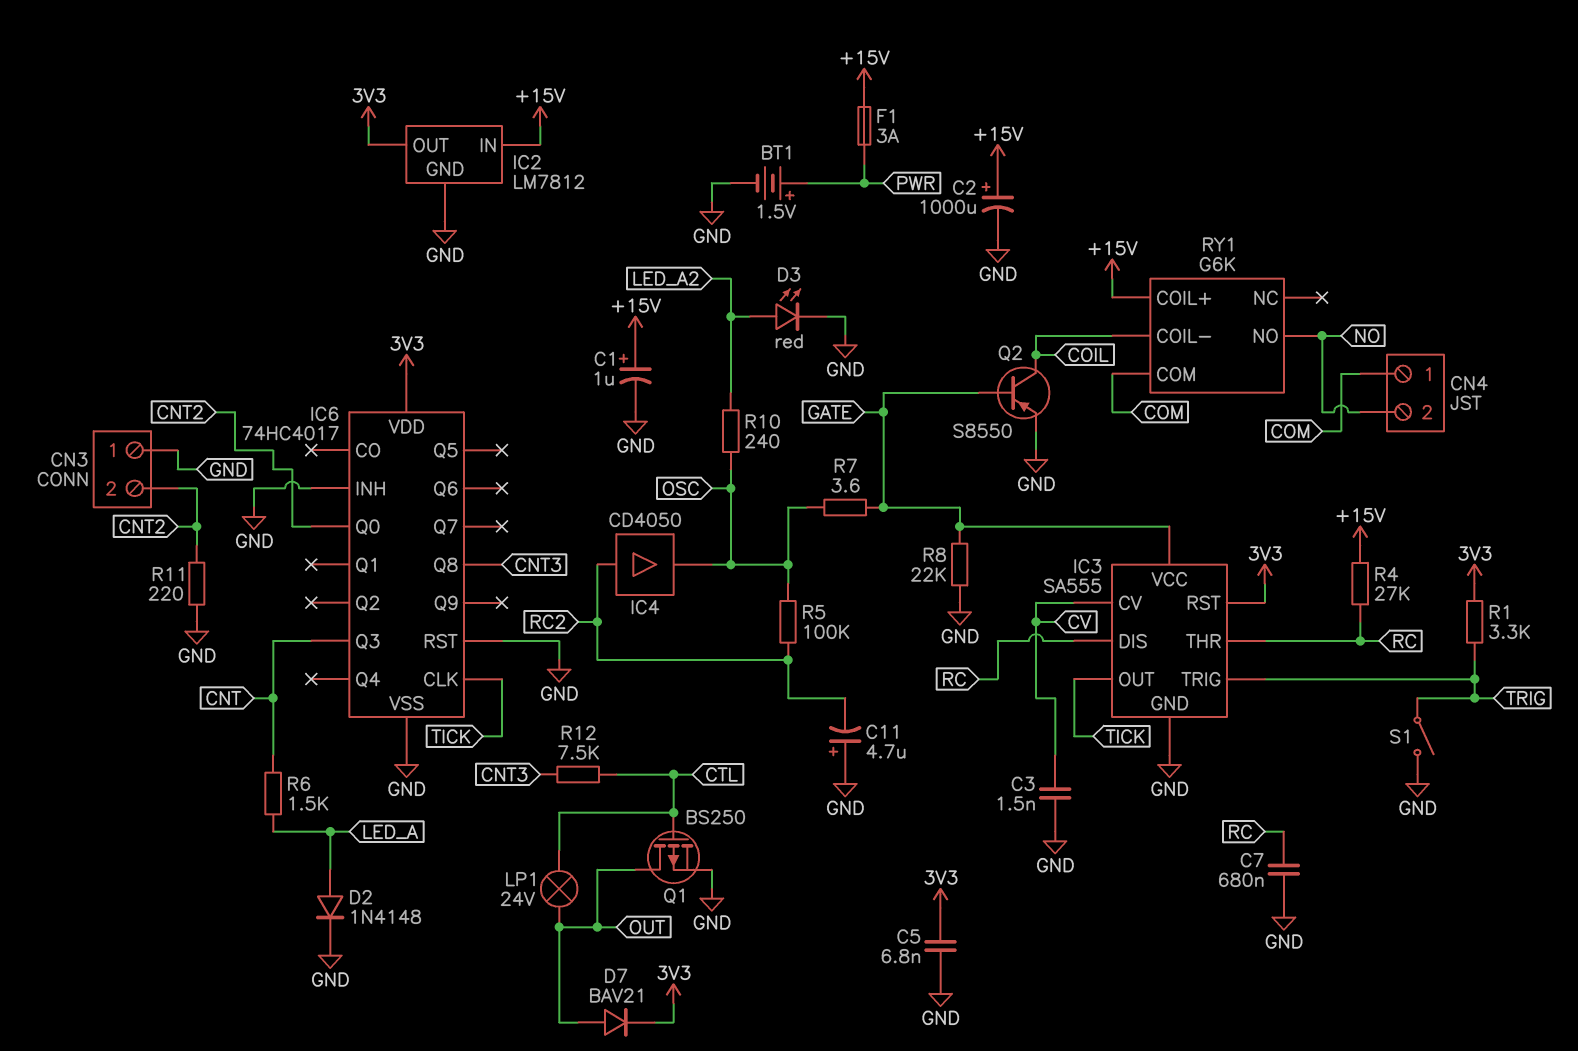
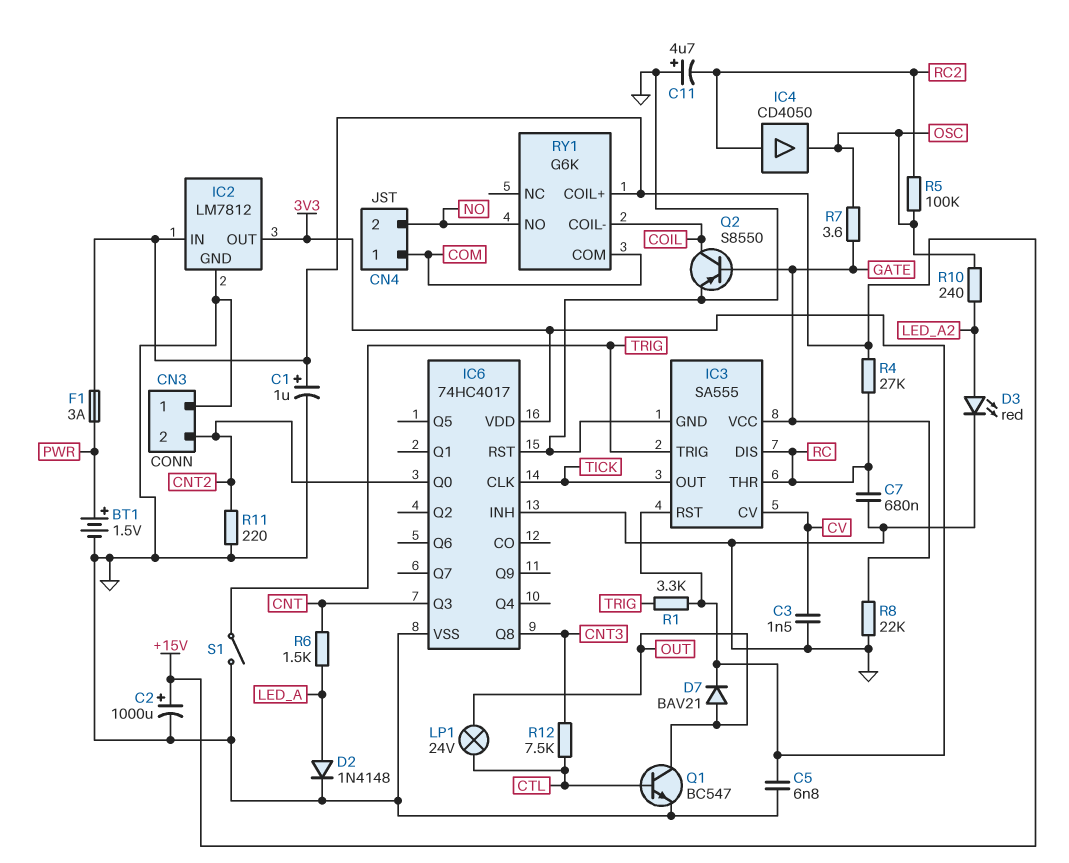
Q1: PMOS BS250 (G CTL, D OUT, S GND) -> NPN BC547 (B CTL, C OUT, E GND)

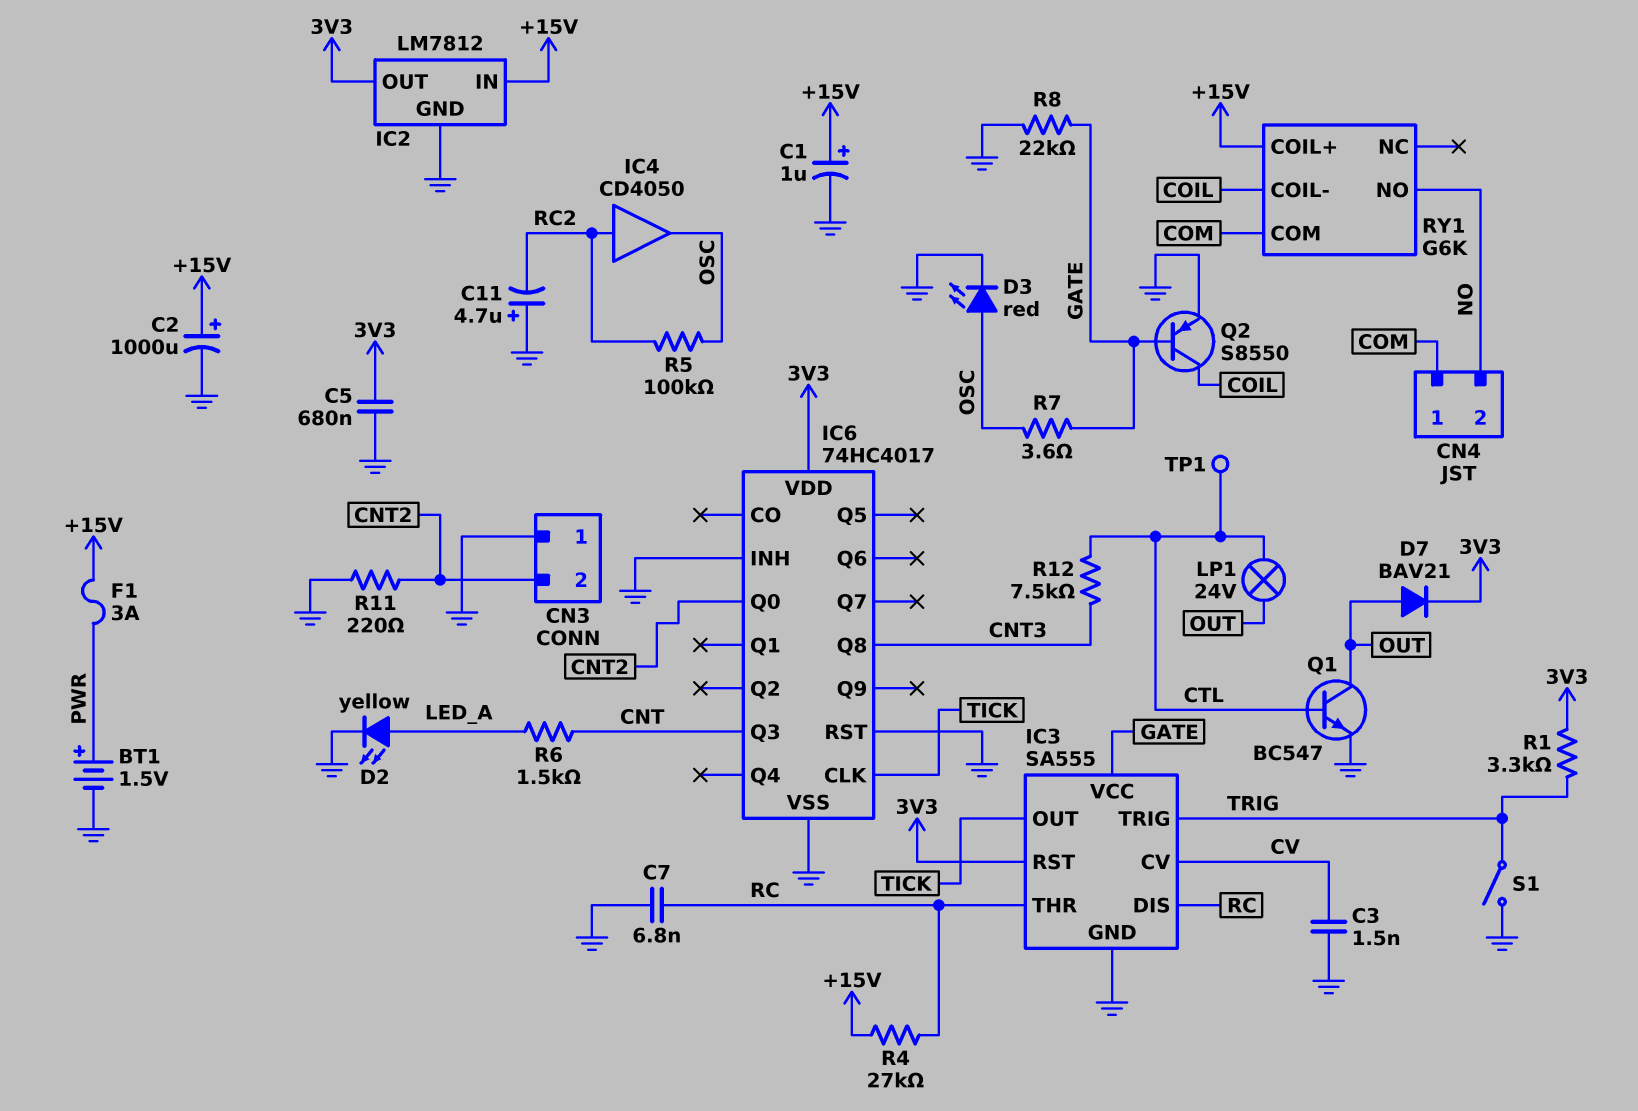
C5: 6.8nF (3V3, GND) -> 680nF (3V3, GND)
C7: 680nF (GND, RC) -> 6.8nF (GND, RC)
D2: diode 1N4148 (A LED_A, K GND) -> LED yellow (A LED_A, K GND)
D3: LED red (A LED_A2, K GND) -> LED red (A OSC, K GND)
R10: 240 (LED_A2, OSC) -> none
TP1: none -> test point (CTL)

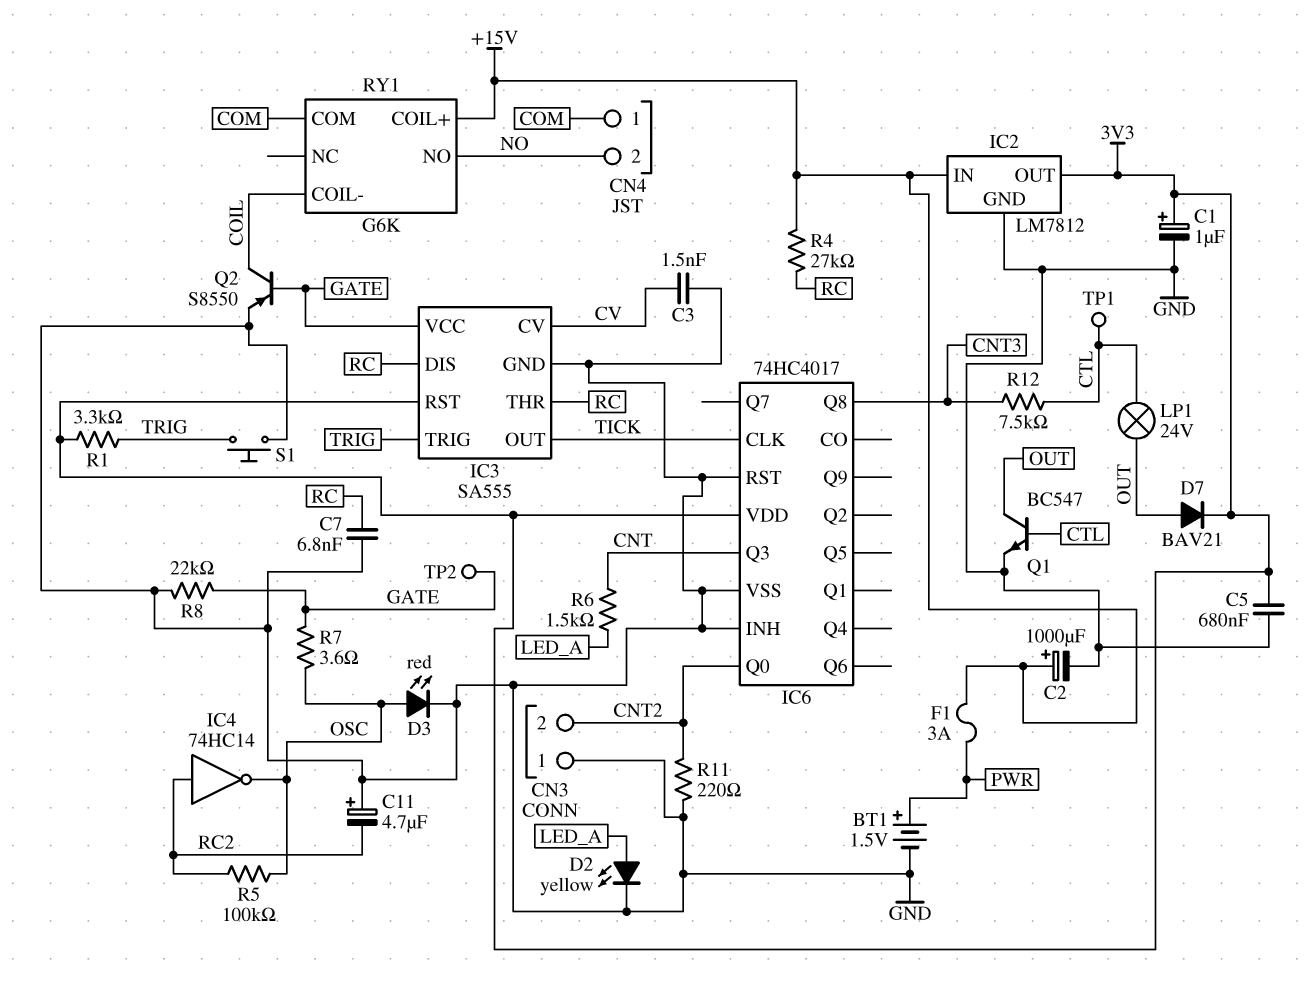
C1: 1uF (plus +15V, minus GND) -> 1uF (plus 3V3, minus GND)
IC4: buffer CD4050 (in RC2, out OSC) -> NOT 74HC14 (in RC2, out OSC)
S1: switch (GND, TRIG) -> button (GND, TRIG)
TP2: none -> test point (GATE)

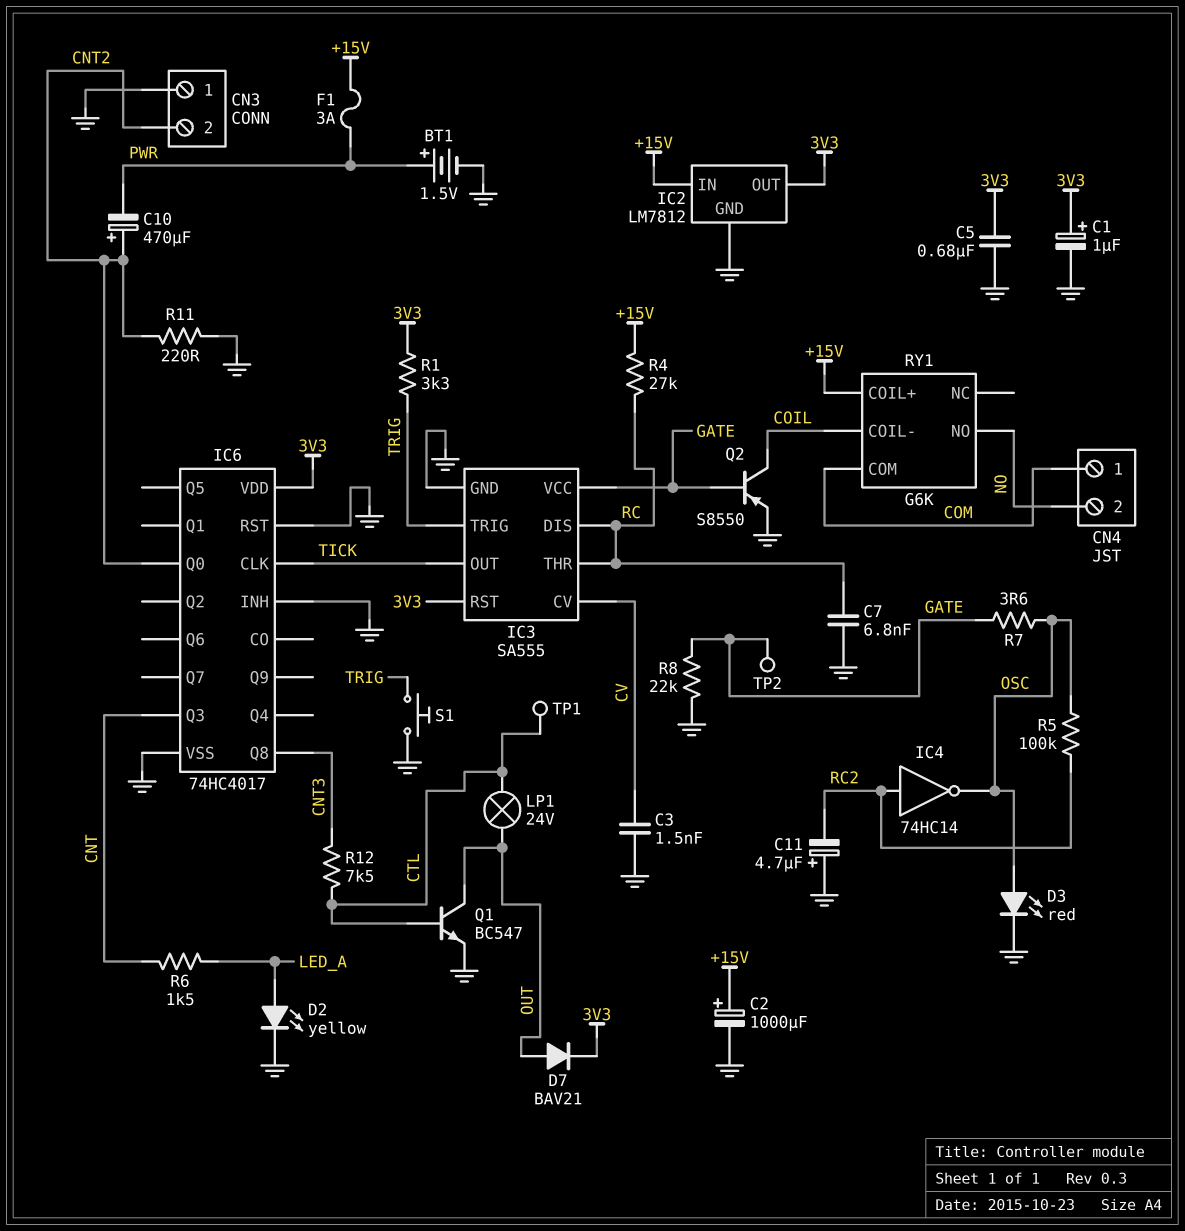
C10: none -> 470uF (plus CNT2, minus PWR)

